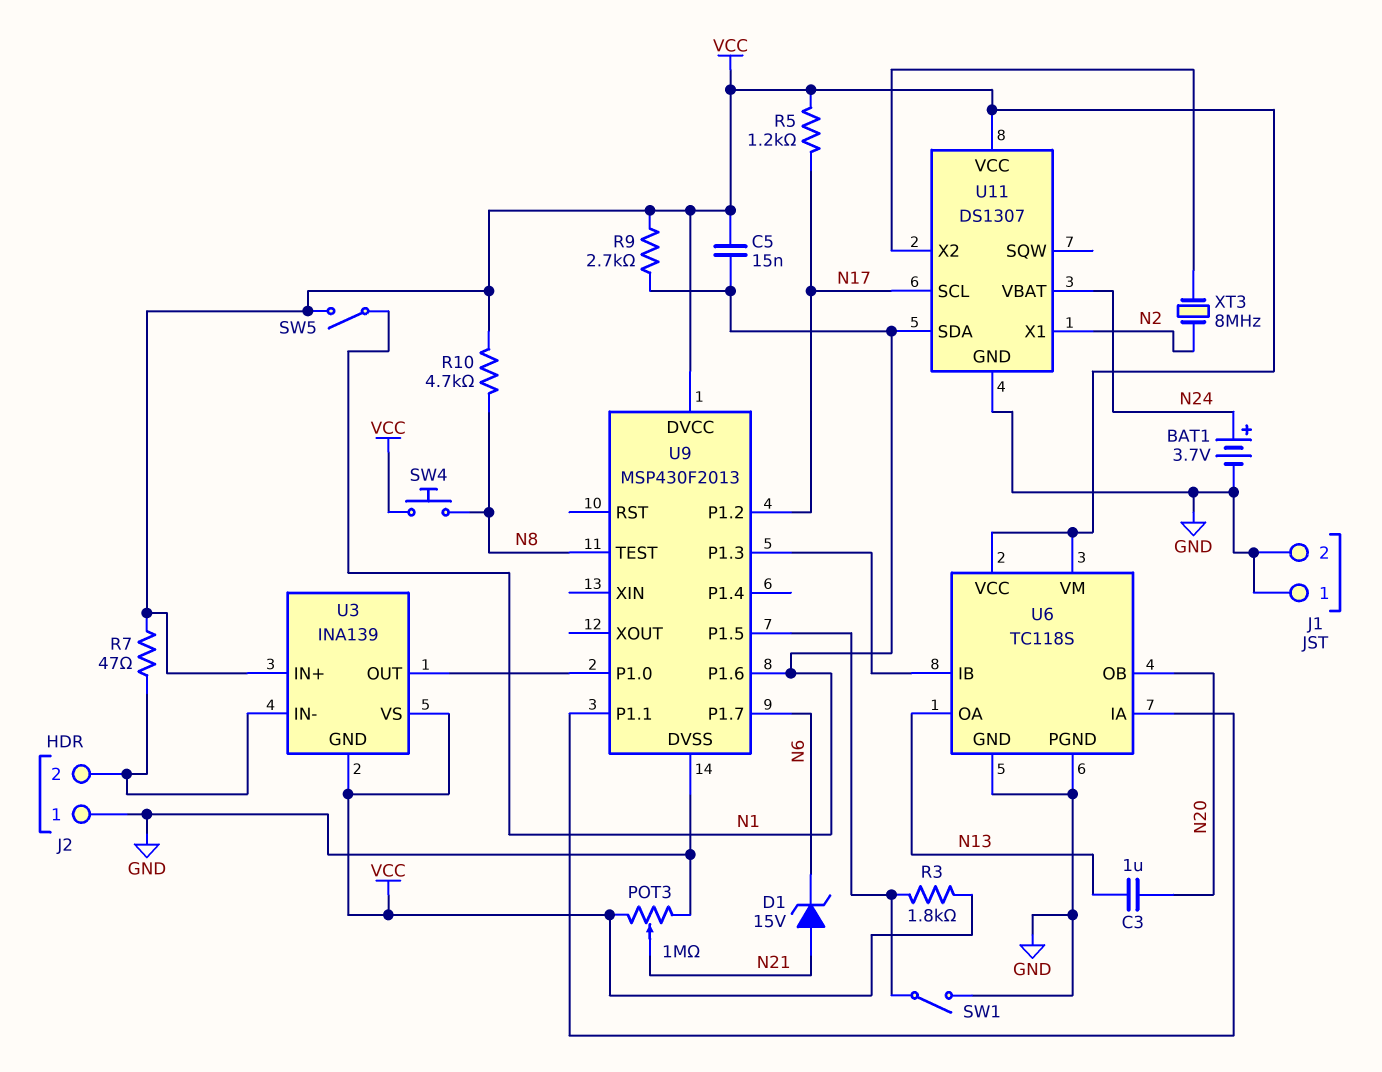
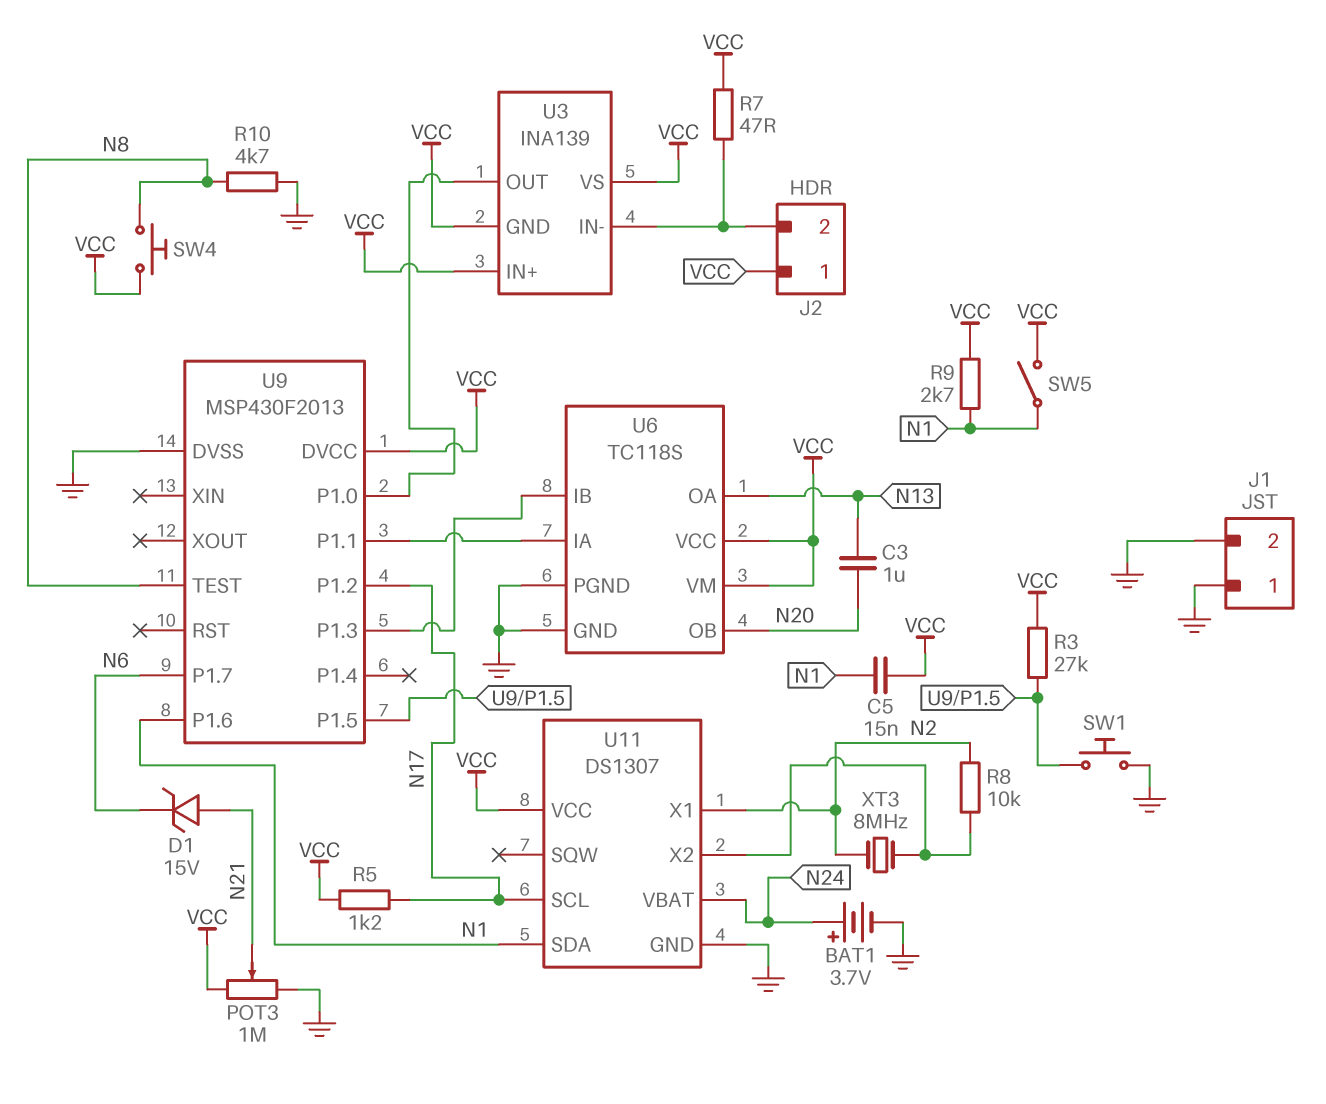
J2 pin 1: GND -> VCC
R3: 1.8k (U9/P1.5, VCC) -> 27k (U9/P1.5, VCC)
R8: none -> 10k (N2, U11/X2)
R10: 4.7k (N8, VCC) -> 4.7k (GND, N8)
SW1: switch (GND, U9/P1.5) -> button (GND, U9/P1.5)

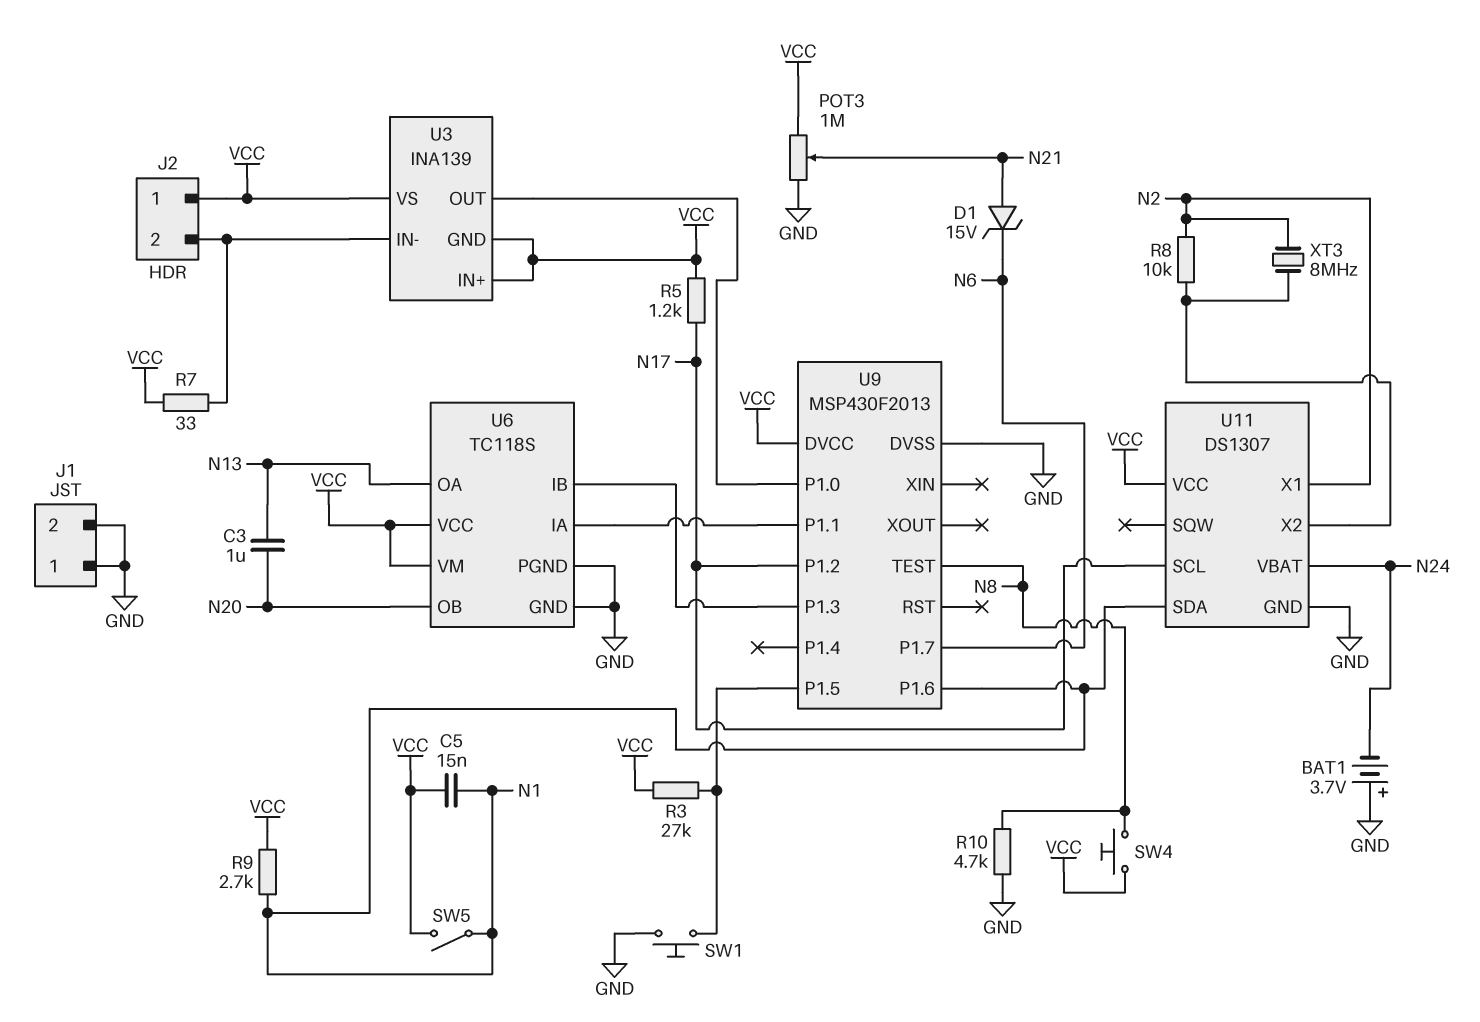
BAT1: 3.7V (plus N24, minus GND) -> 3.7V (plus GND, minus N24)
R7: 47 (J2/2, VCC) -> 33 (J2/2, VCC)

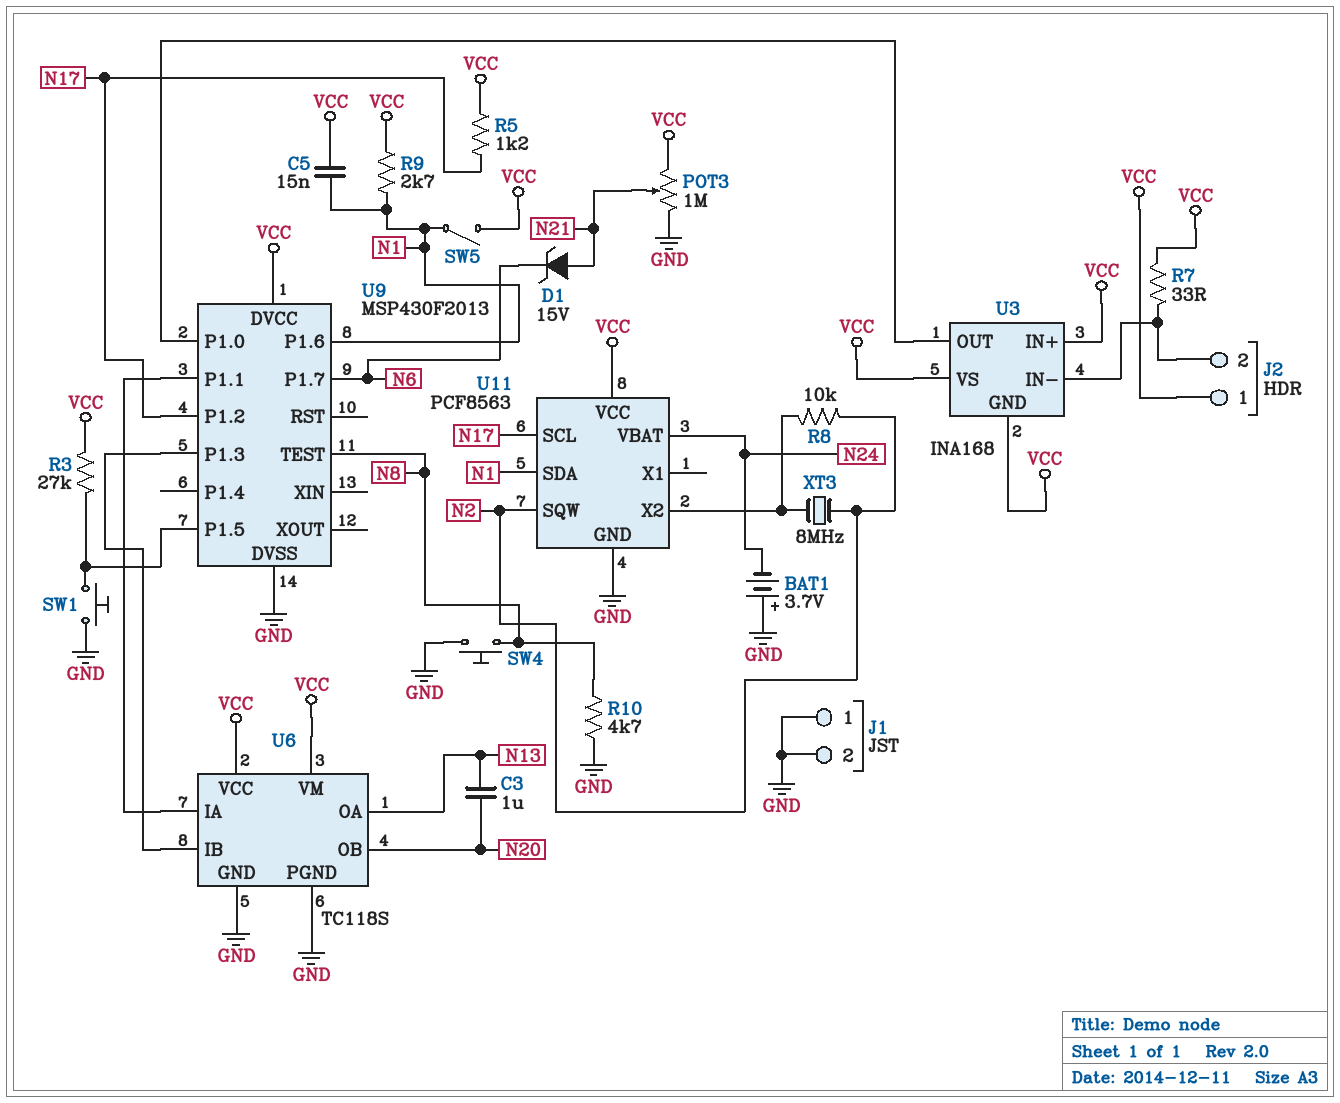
SW4: button (N8, VCC) -> button (GND, N8)
U3: INA139 -> INA168
U11: DS1307 -> PCF8563
U11 pin SQW: none -> N2
U11 pin X1: N2 -> none

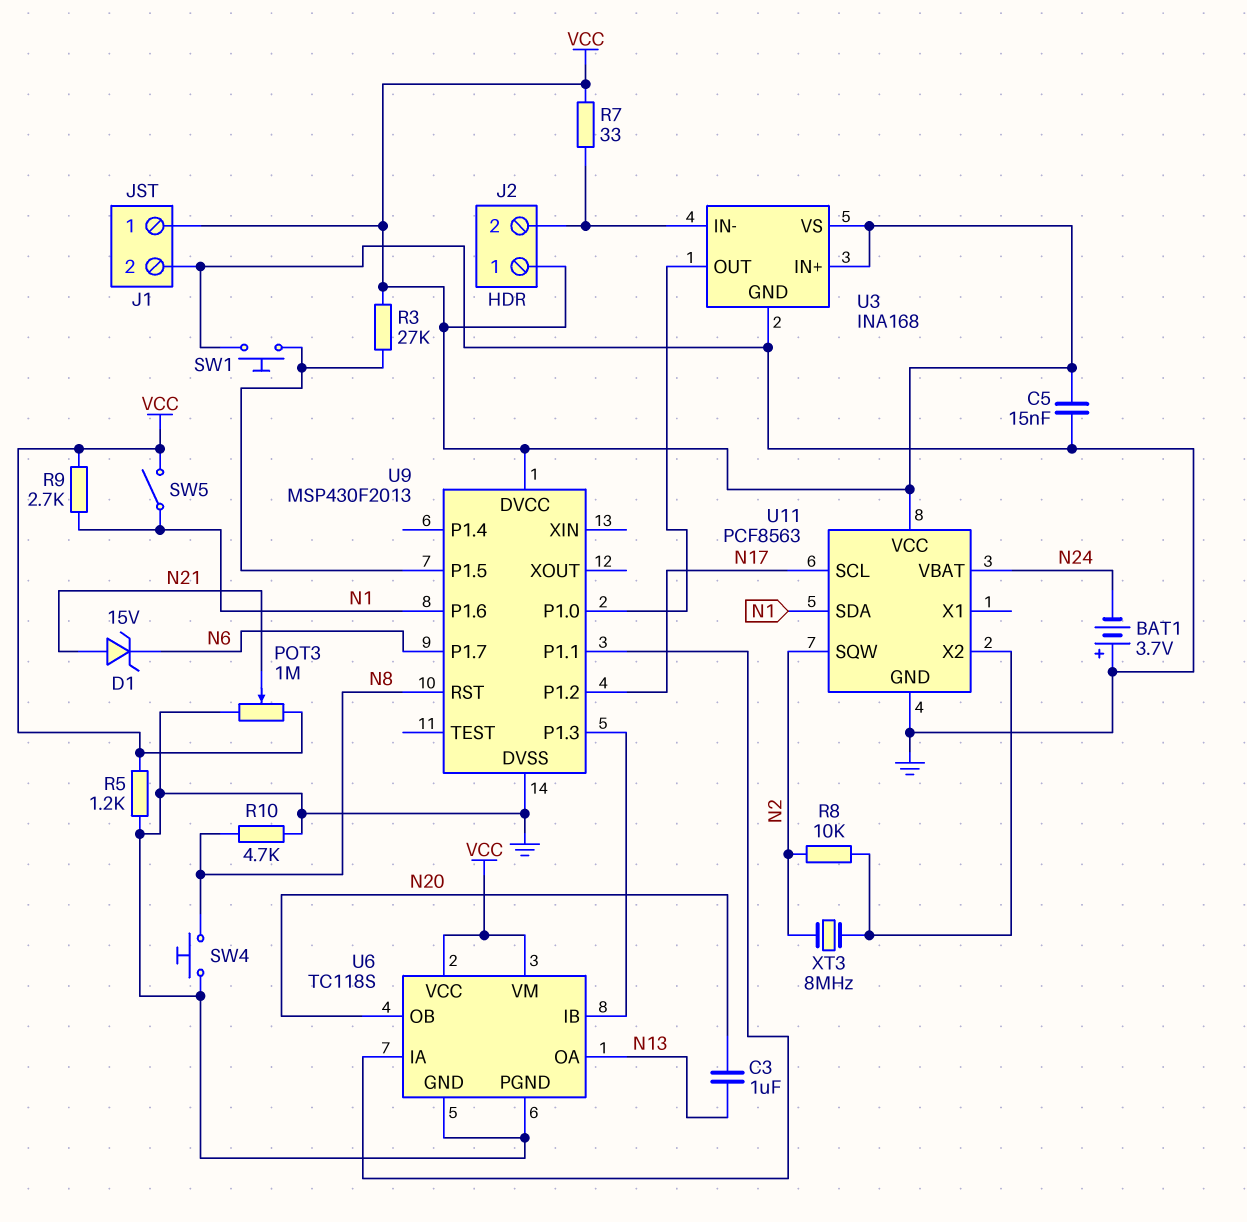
C5: 15nF (N1, VCC) -> 15nF (GND, VCC)
J1 pin 1: GND -> VCC
R5: 1.2k (N17, VCC) -> 1.2k (GND, VCC)
U3 pin GND: VCC -> GND
U9 pin RST: none -> N8
U9 pin TEST: N8 -> none

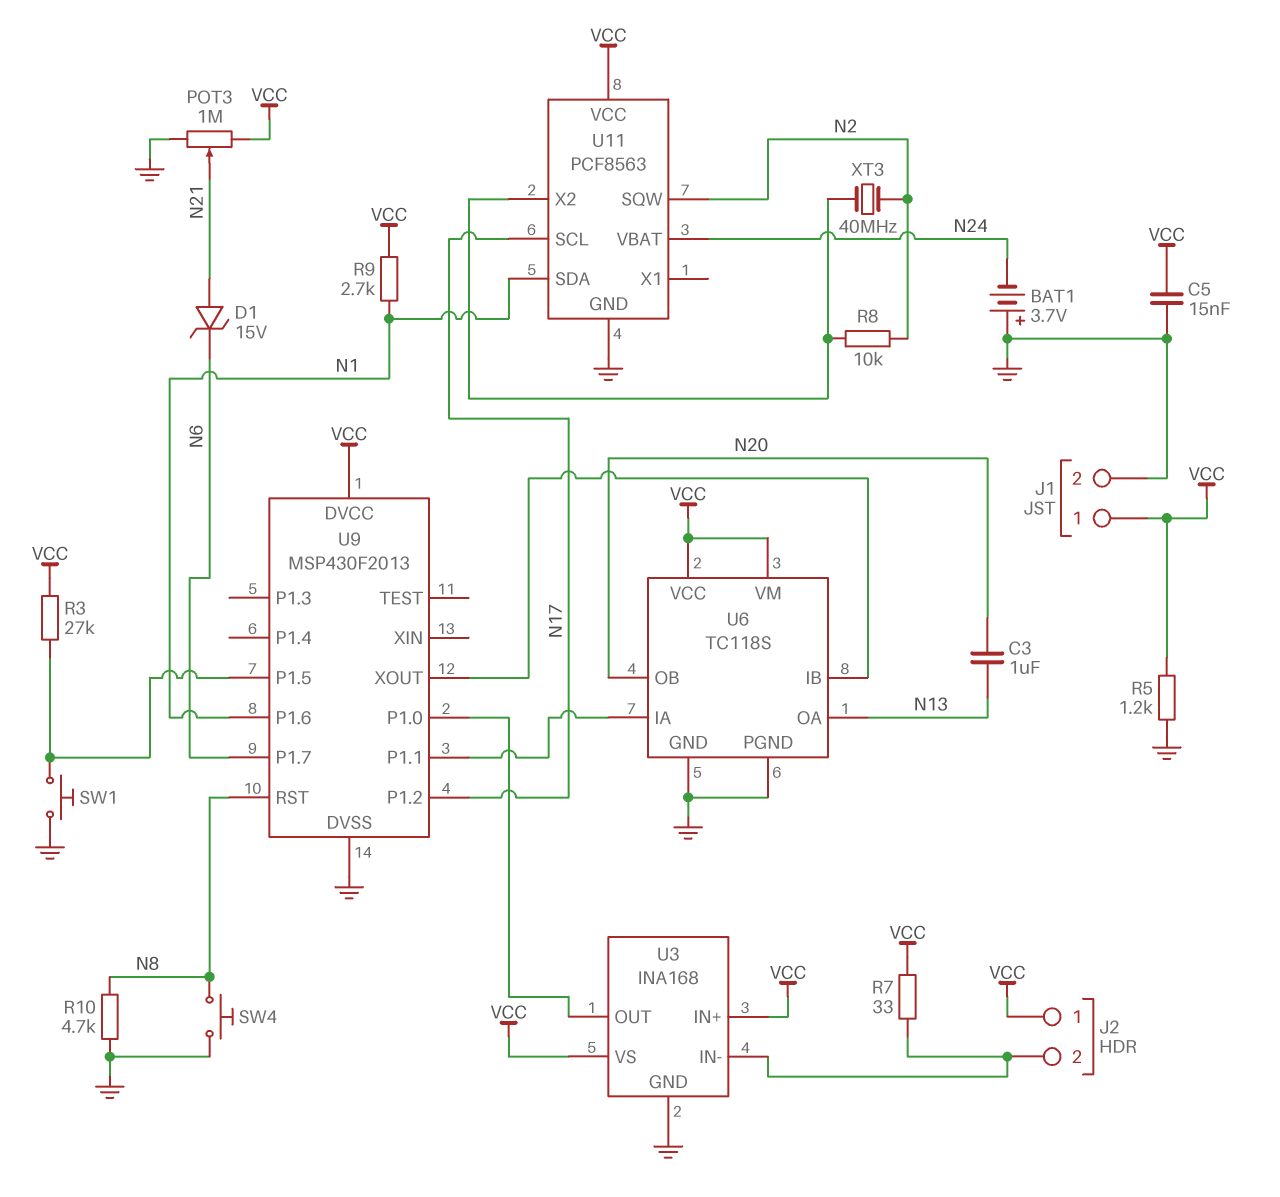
SW5: switch (N1, VCC) -> none
U9 pin P1.3: U6/IB -> none
U9 pin XOUT: none -> U6/IB
XT3: 8MHz (N2, U11/X2) -> 40MHz (N2, U11/X2)

